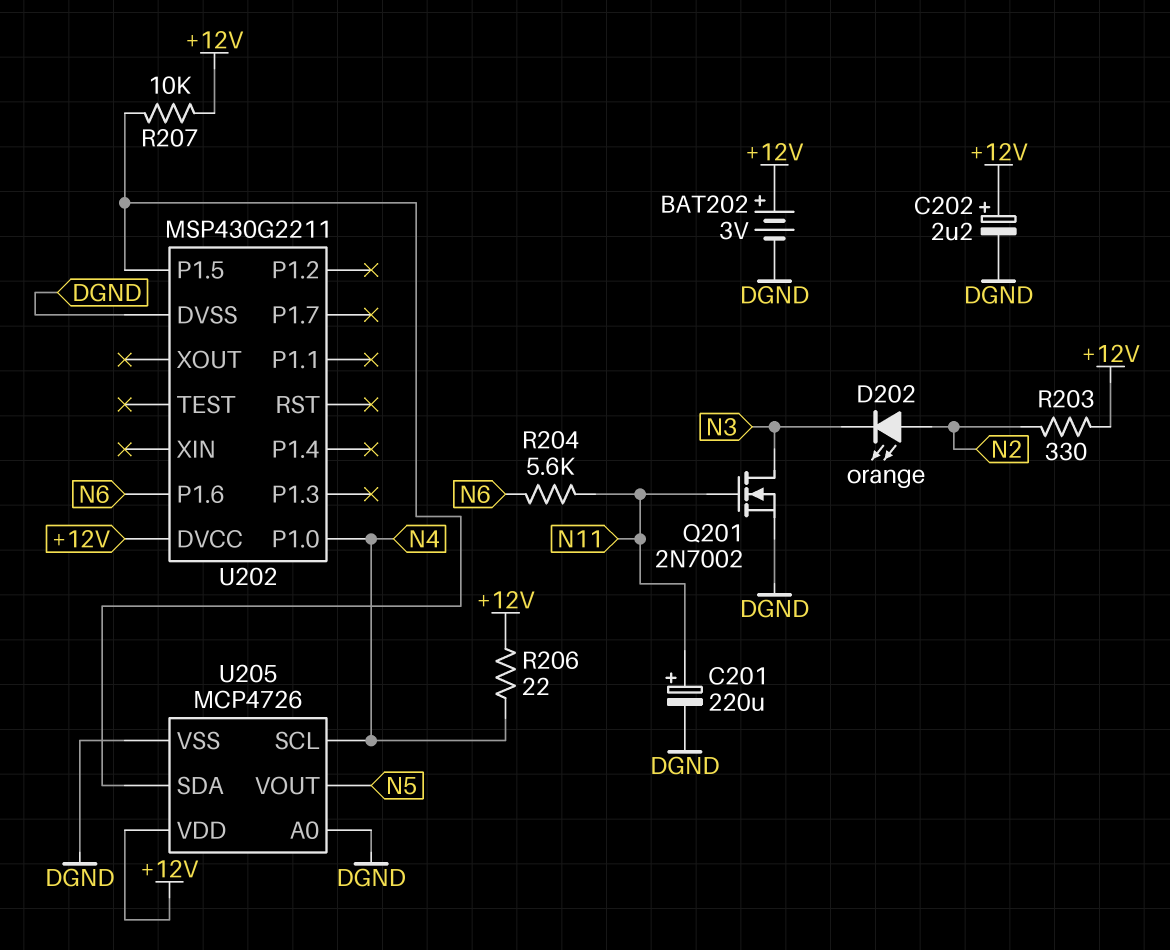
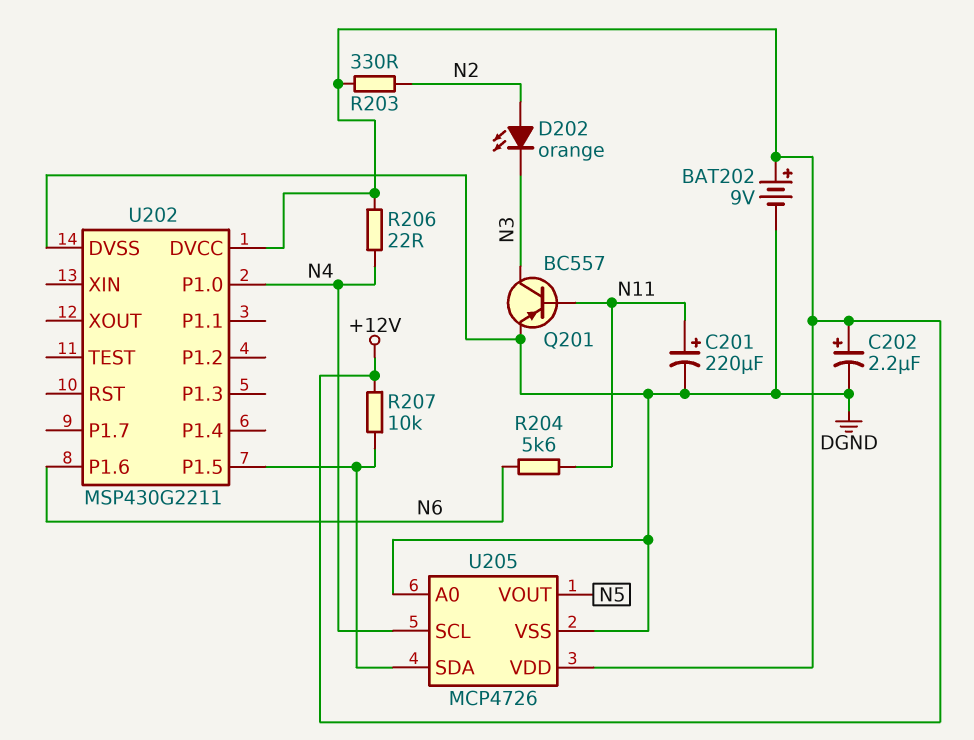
BAT202: 3V (plus +12V, minus DGND) -> 9V (plus +12V, minus DGND)
Q201: NMOS 2N7002 (G N11, D N3, S DGND) -> PNP BC557 (B N11, C N3, E DGND)

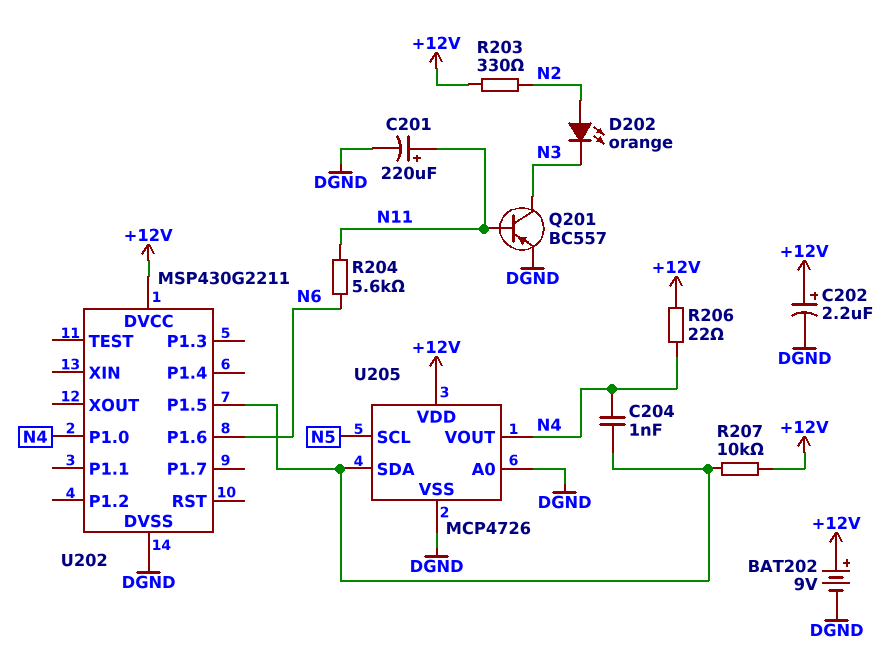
C204: none -> 1nF (N4, U202/P1.5)
U205 pin SCL: N4 -> N5
U205 pin VOUT: N5 -> N4

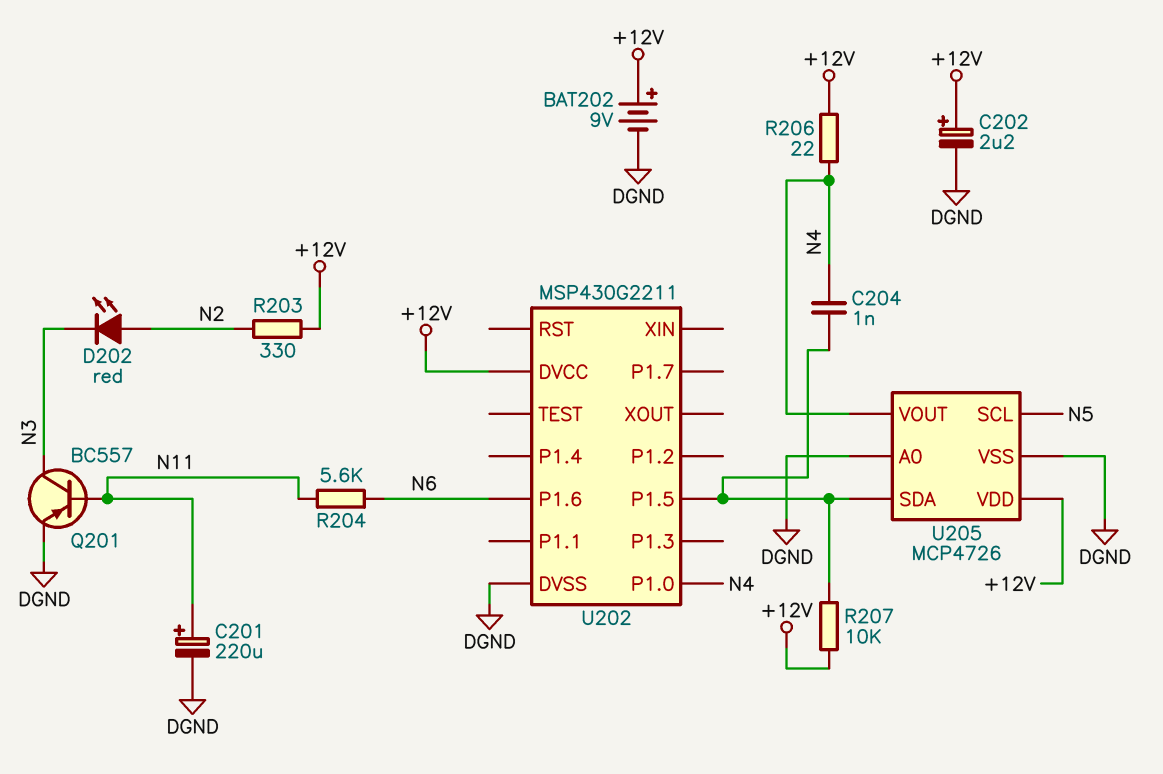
D202: LED orange (A N2, K N3) -> LED red (A N2, K N3)

